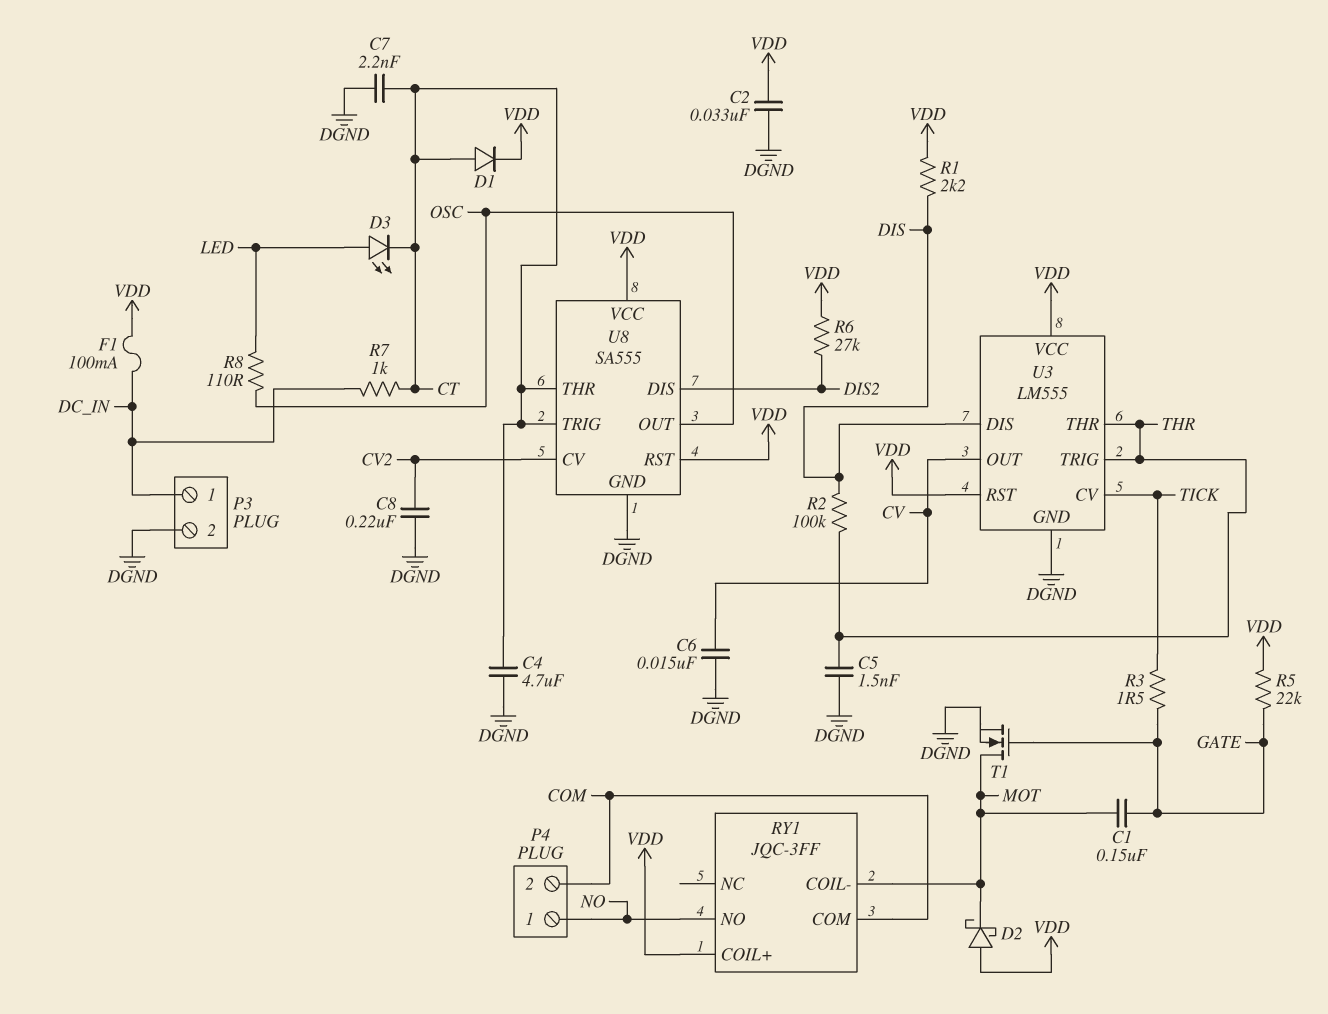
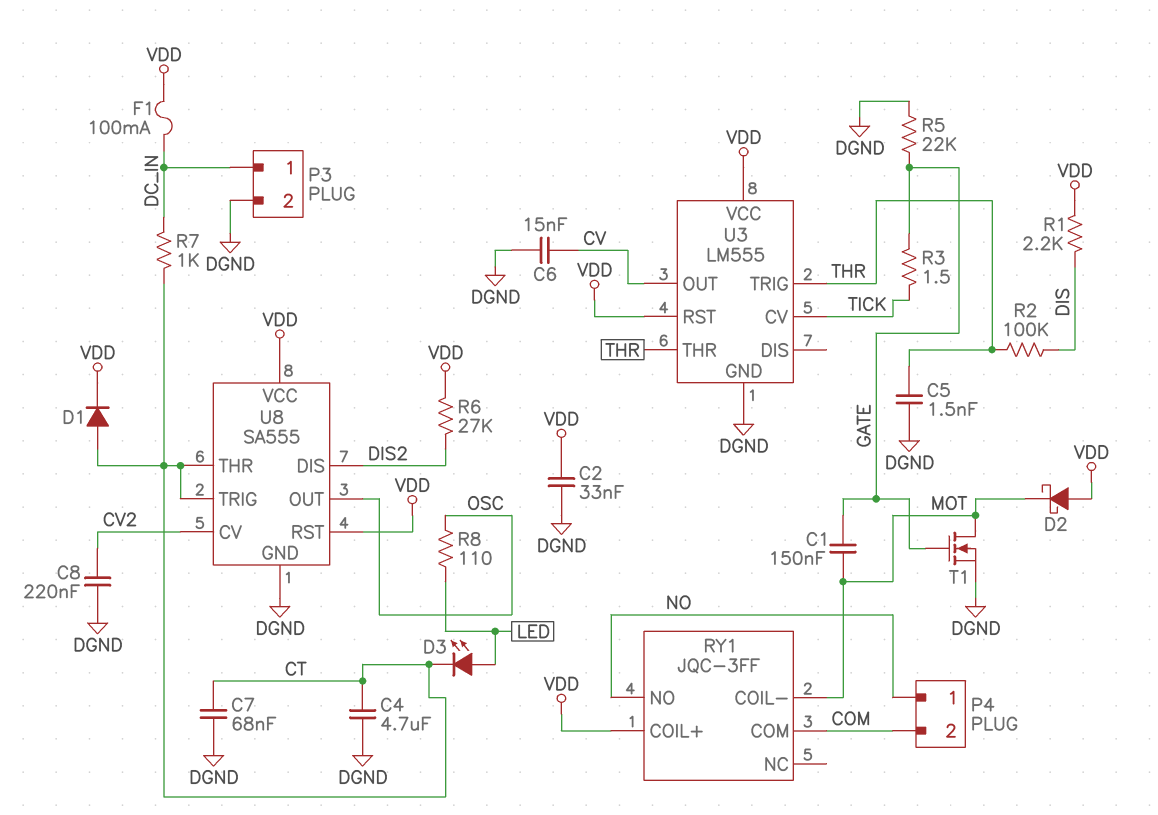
C7: 2.2nF (CT, DGND) -> 68nF (CT, DGND)
R5: 22k (GATE, VDD) -> 22k (DGND, GATE)
U3 pin DIS: DIS -> none

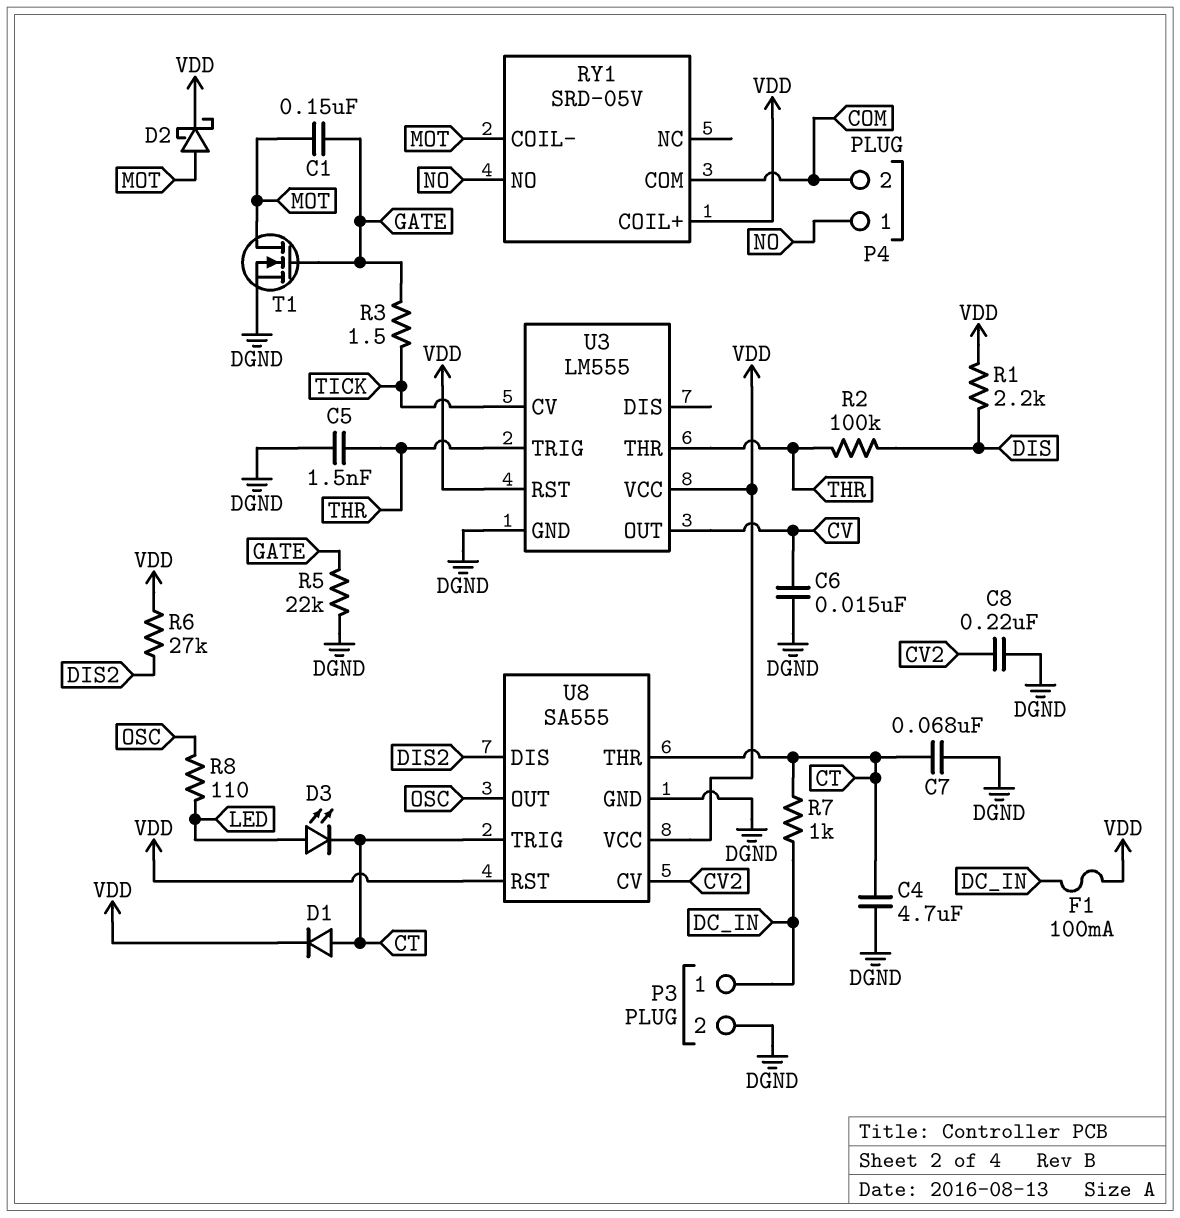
C2: 33nF (DGND, VDD) -> none
D2: schottky (A VDD, K MOT) -> schottky (A MOT, K VDD)
RY1: JQC-3FF -> SRD-05V

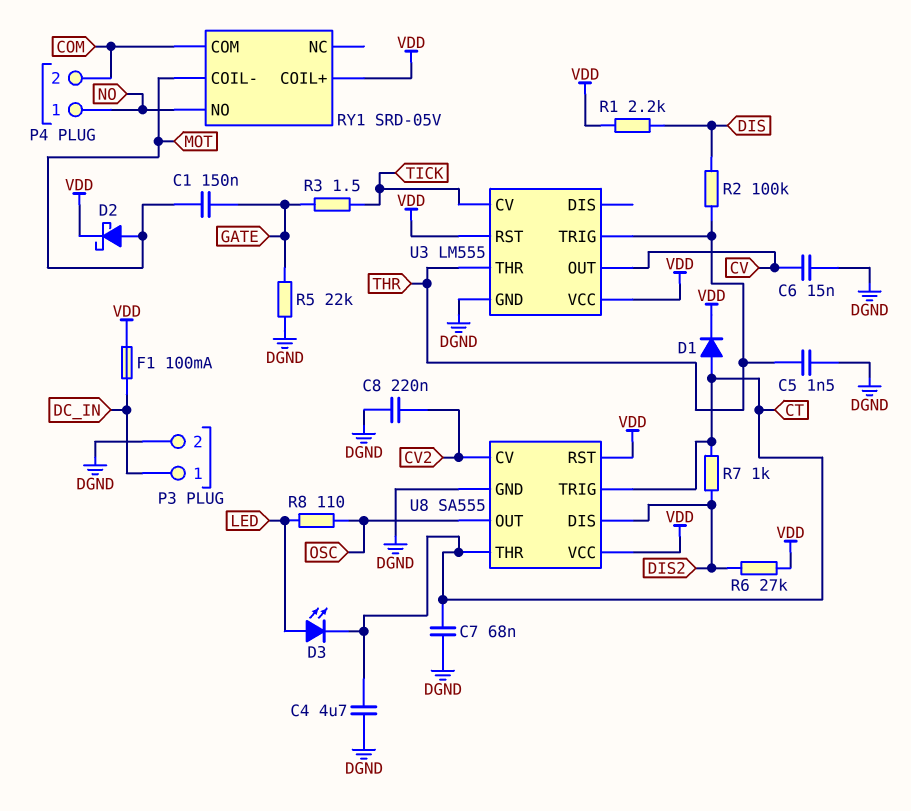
R7: 1k (CT, DC_IN) -> 1k (CT, DIS2)
T1: NMOS (G GATE, D MOT, S DGND) -> none

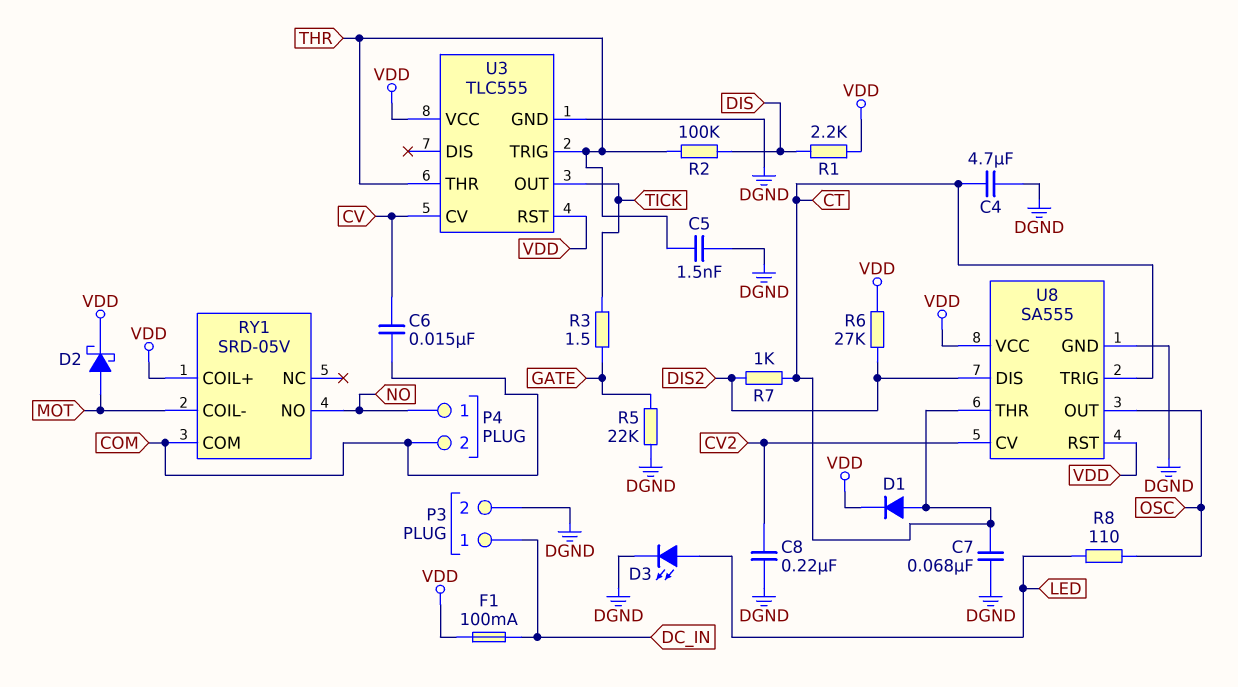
C1: 150nF (GATE, MOT) -> none
C6: 15nF (CV, DGND) -> 15nF (COM, CV)
D3: LED (A LED, K CT) -> LED (A LED, K DGND)
U3: LM555 -> TLC555
U3 pin CV: TICK -> CV
U3 pin OUT: CV -> TICK

